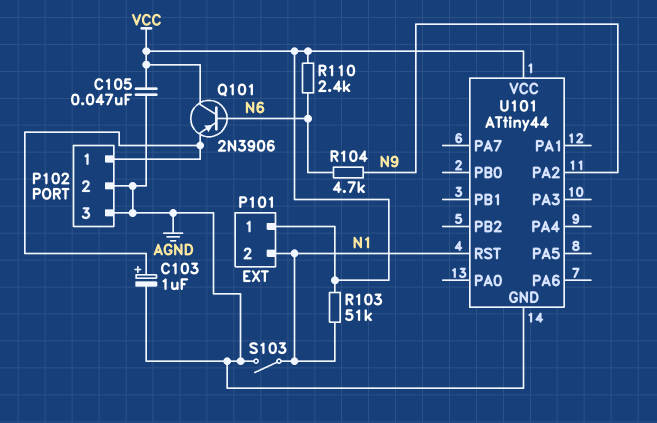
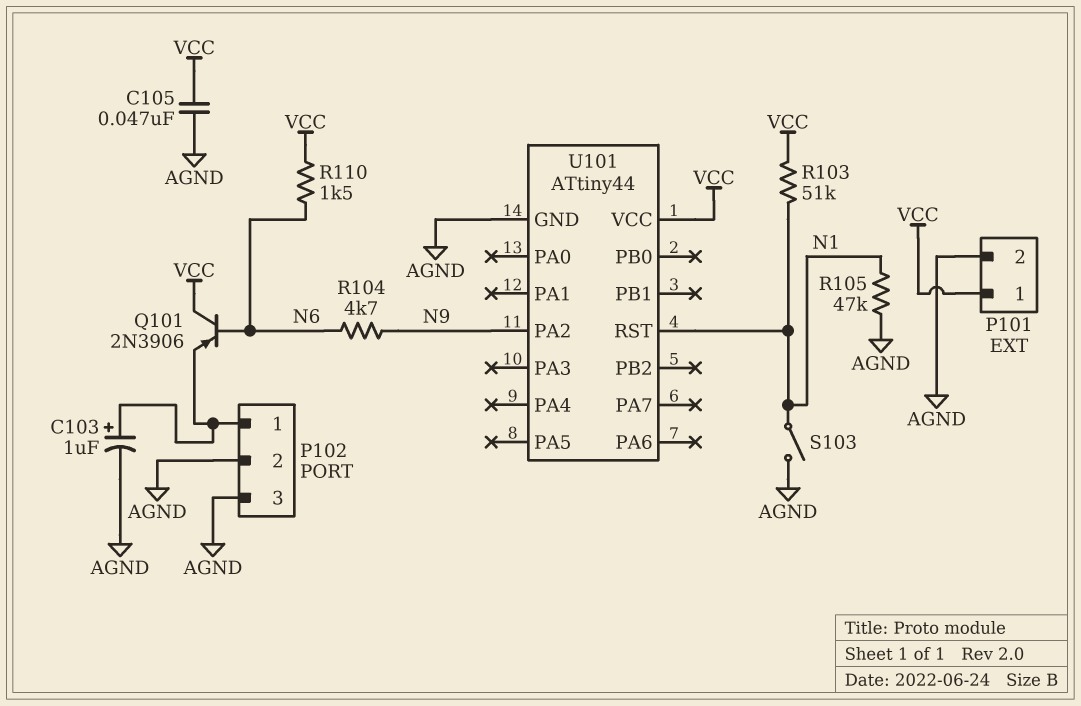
P101 pin 2: N1 -> AGND
R105: none -> 47k (AGND, N1)
R110: 2.4k (N6, VCC) -> 1.5k (N6, VCC)

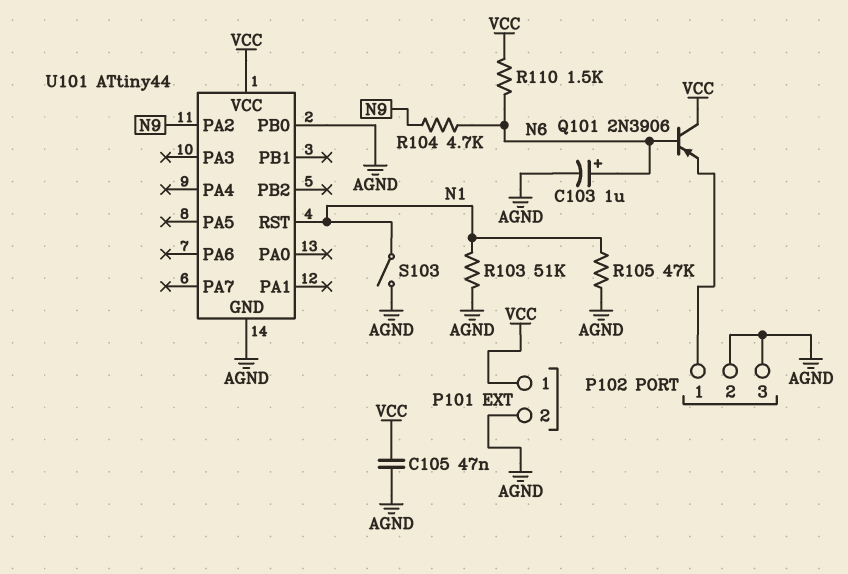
C103: 1uF (plus P102/1, minus AGND) -> 1uF (plus N6, minus AGND)
R103: 51k (N1, VCC) -> 51k (AGND, N1)
U101 pin PB0: none -> AGND

